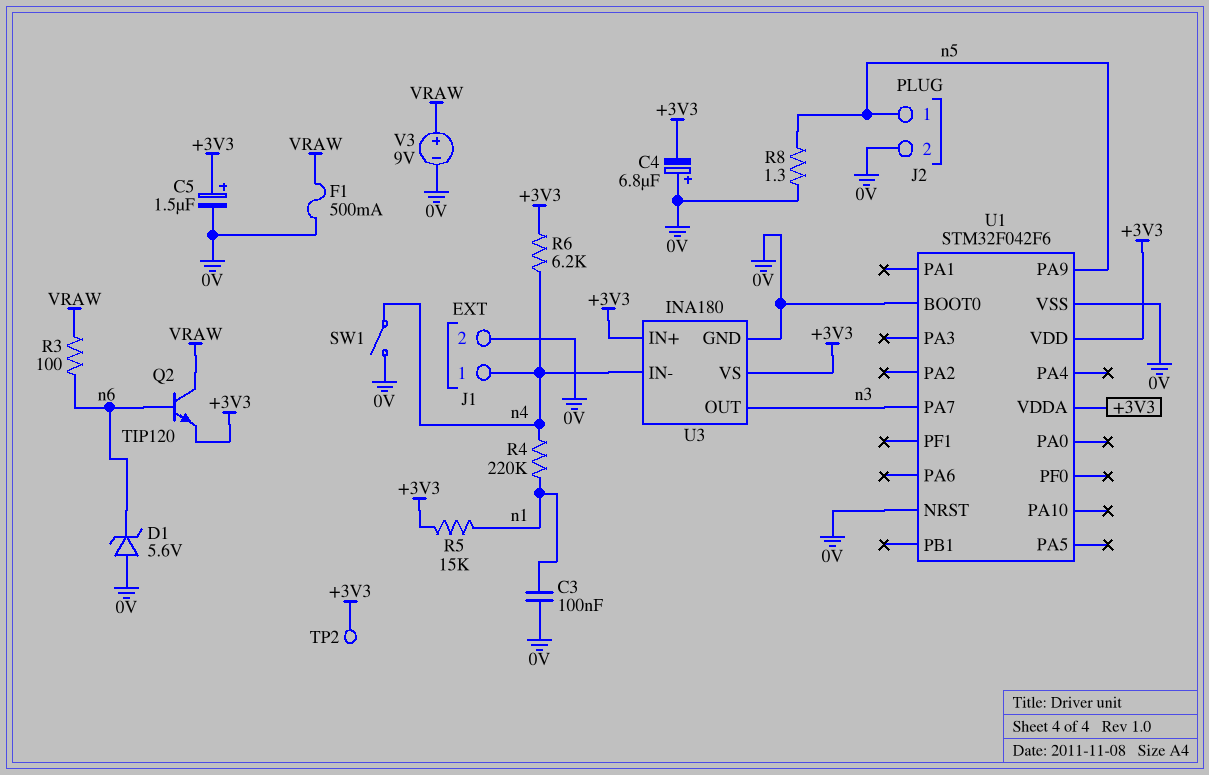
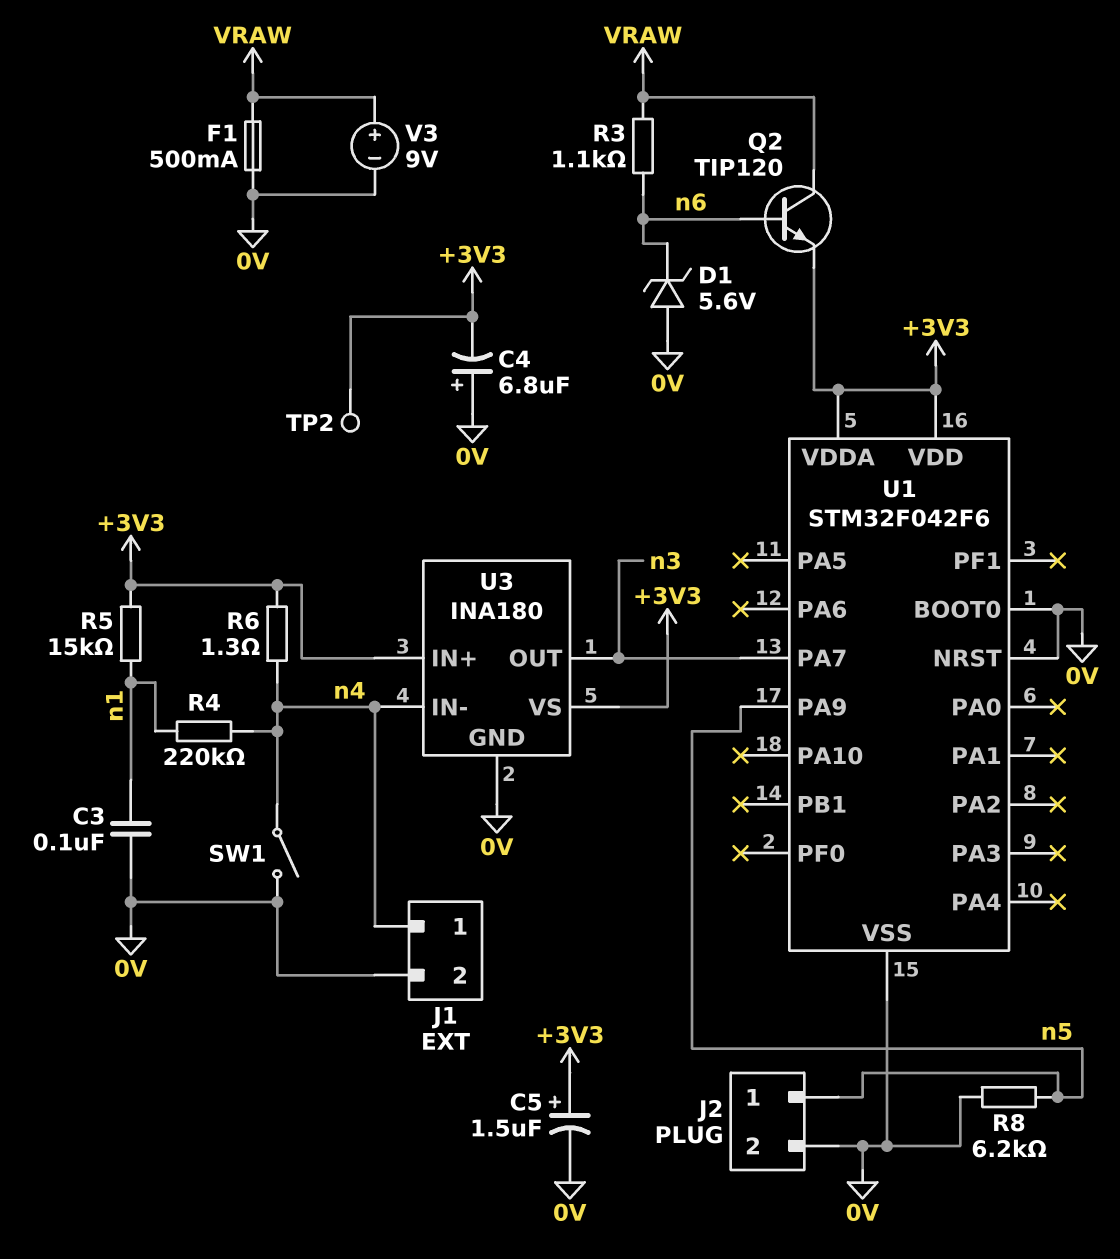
R3: 100 (VRAW, n6) -> 1.1k (VRAW, n6)
R6: 6.2k (+3V3, n4) -> 1.3 (+3V3, n4)
R8: 1.3 (0V, n5) -> 6.2k (0V, n5)

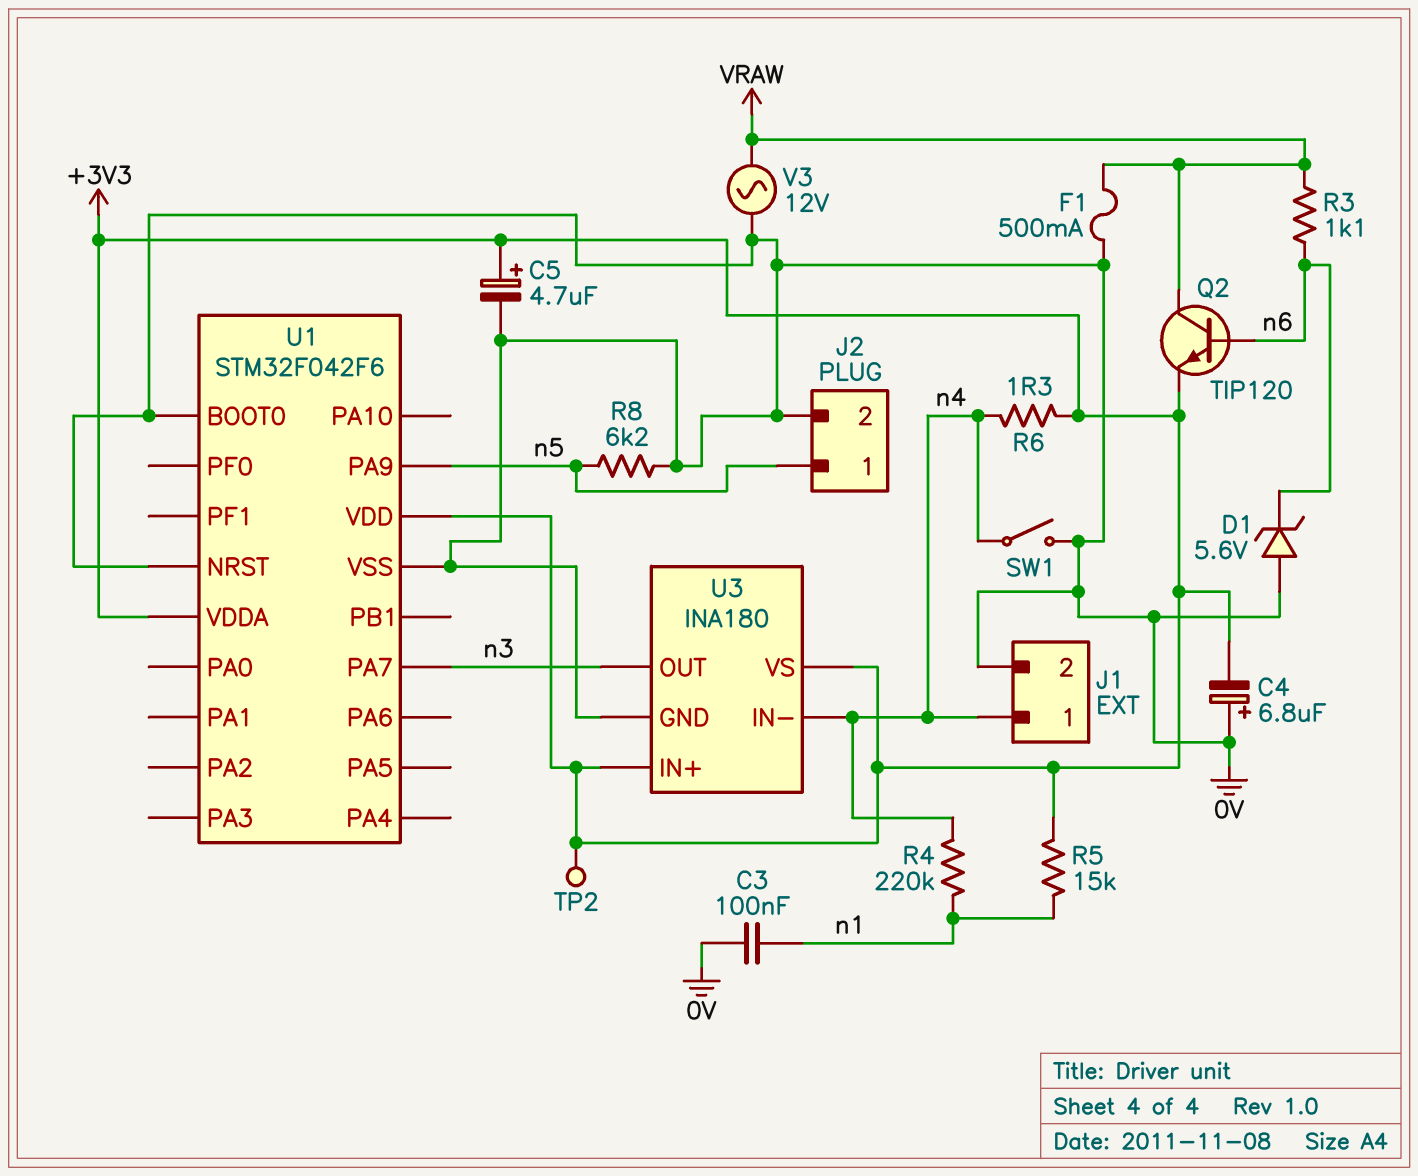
C5: 1.5uF (plus +3V3, minus 0V) -> 4.7uF (plus +3V3, minus 0V)
V3: 9V (plus VRAW, minus 0V) -> AC 12V (0V, VRAW)

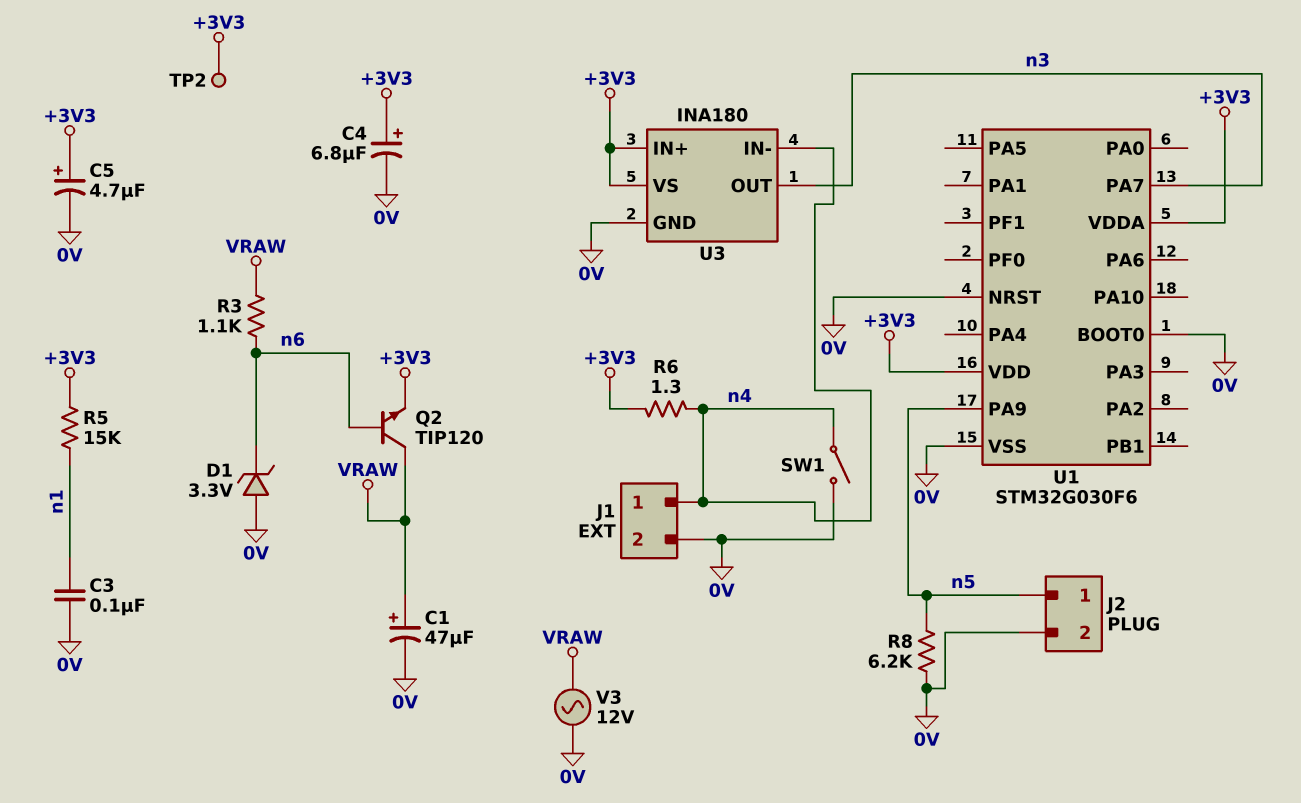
C1: none -> 47uF (plus VRAW, minus 0V)
C4: 6.8uF (plus 0V, minus +3V3) -> 6.8uF (plus +3V3, minus 0V)
D1: zener 5.6V (A 0V, K n6) -> zener 3.3V (A 0V, K n6)
F1: 500mA (0V, VRAW) -> none
R4: 220k (n1, n4) -> none
U1: STM32F042F6 -> STM32G030F6

